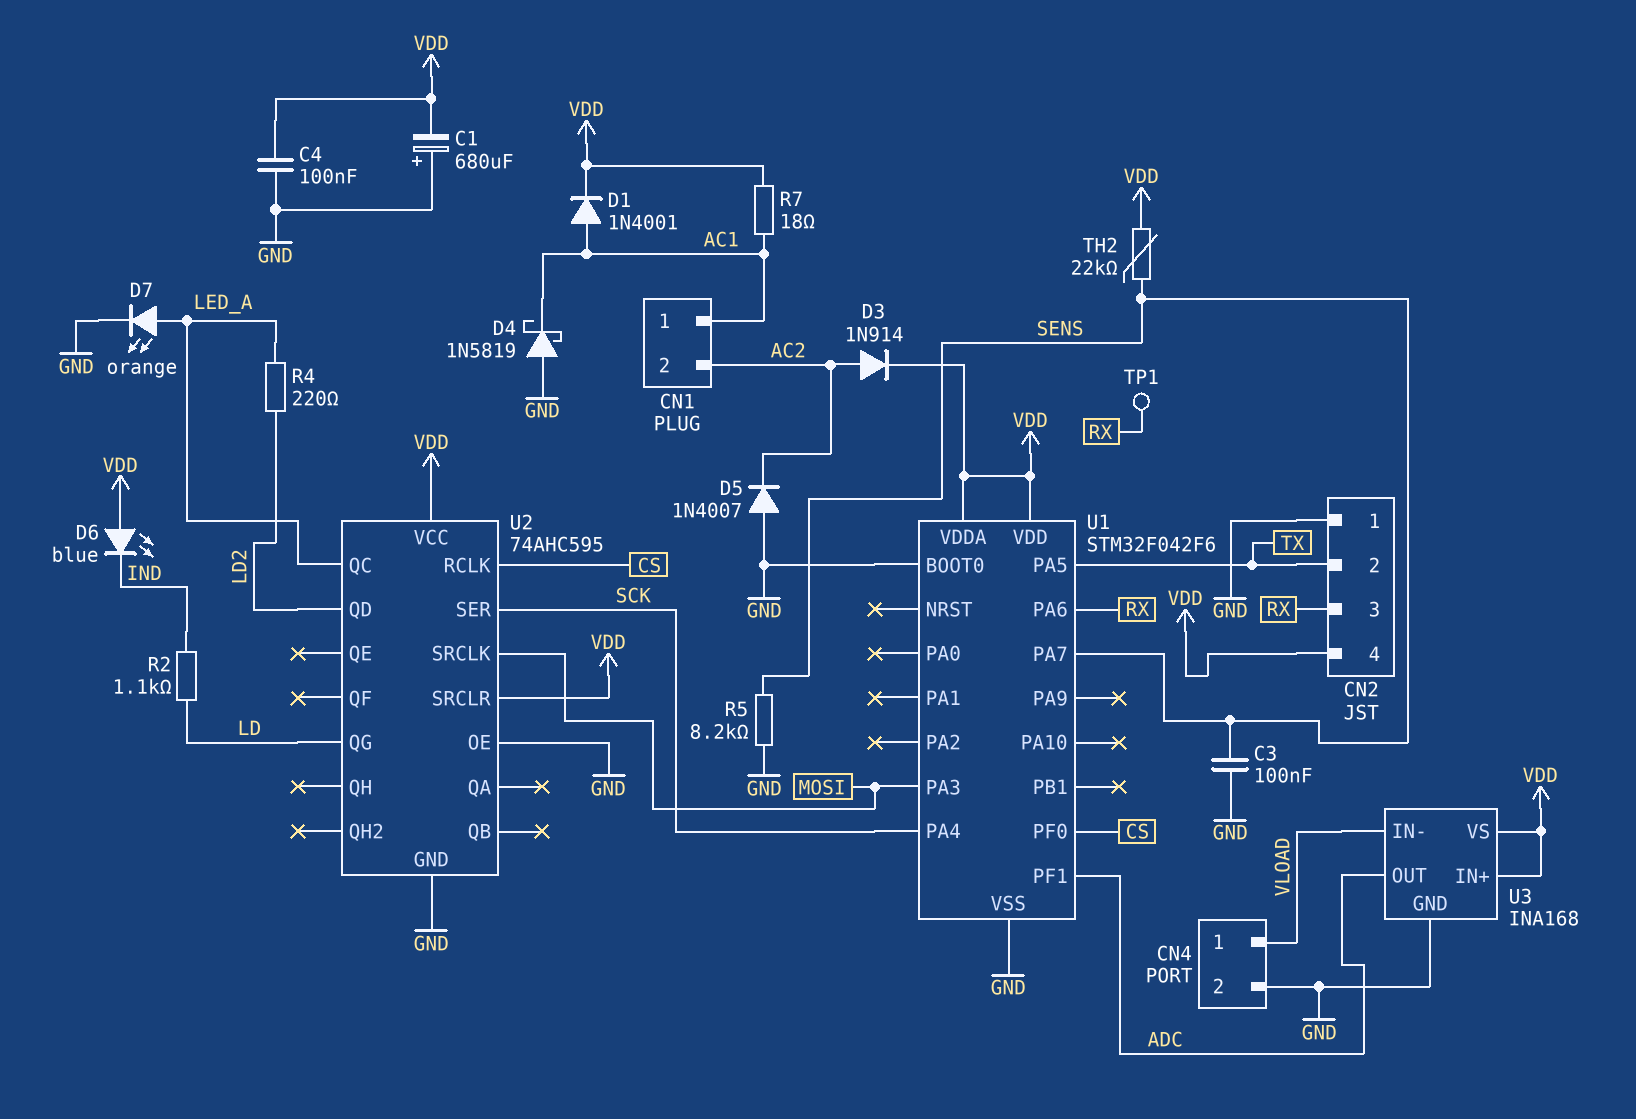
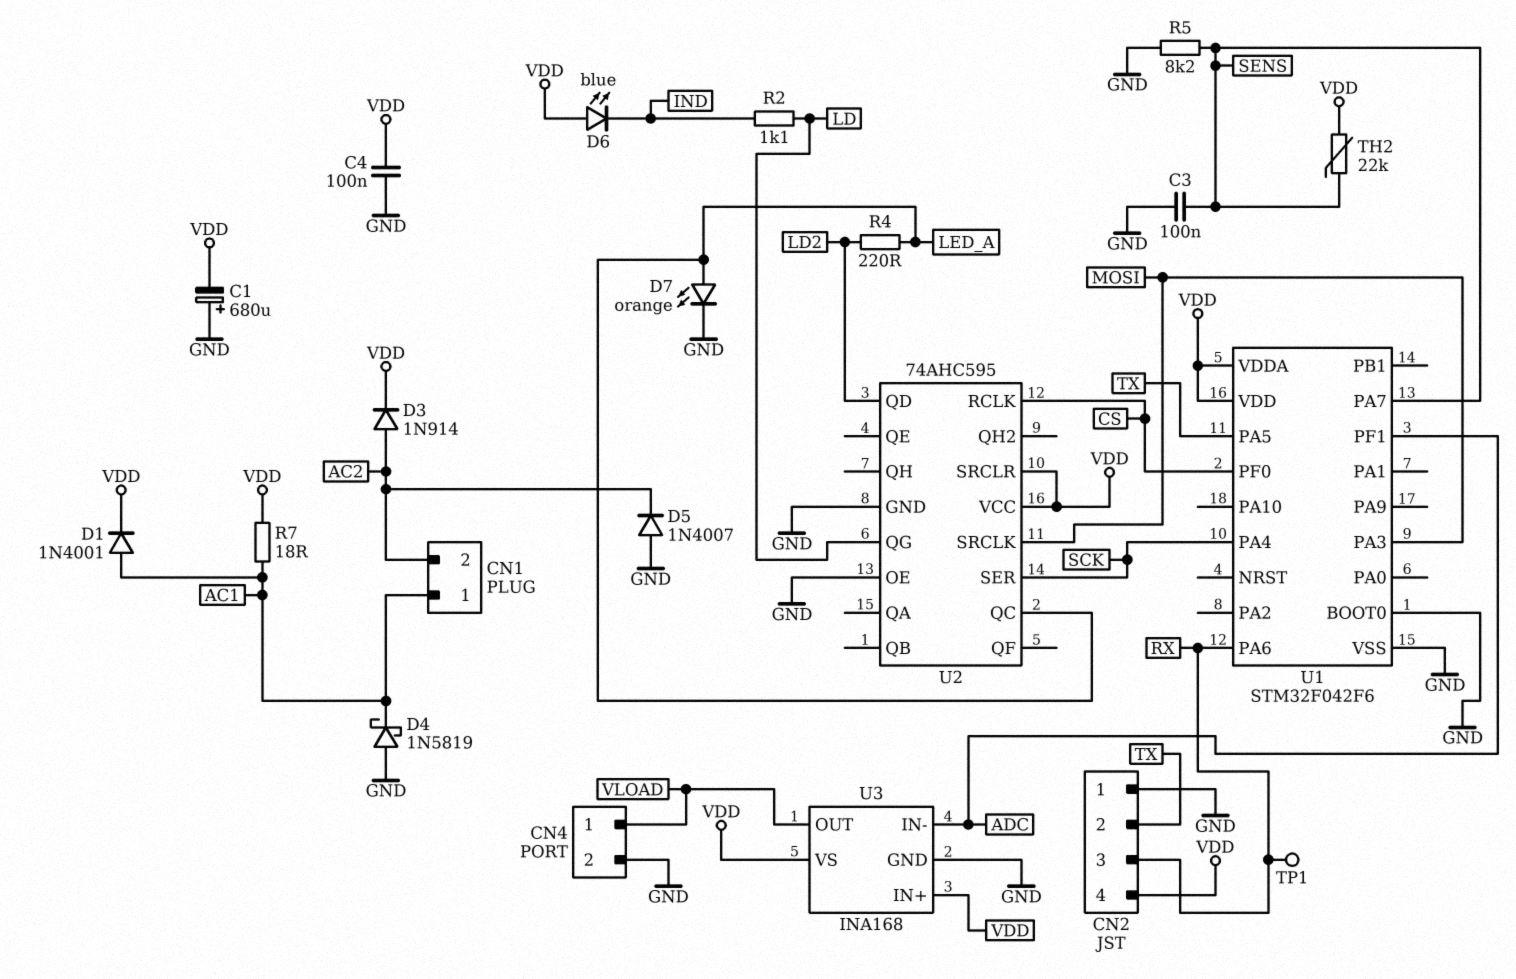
U3 pin IN-: VLOAD -> ADC
U3 pin OUT: ADC -> VLOAD

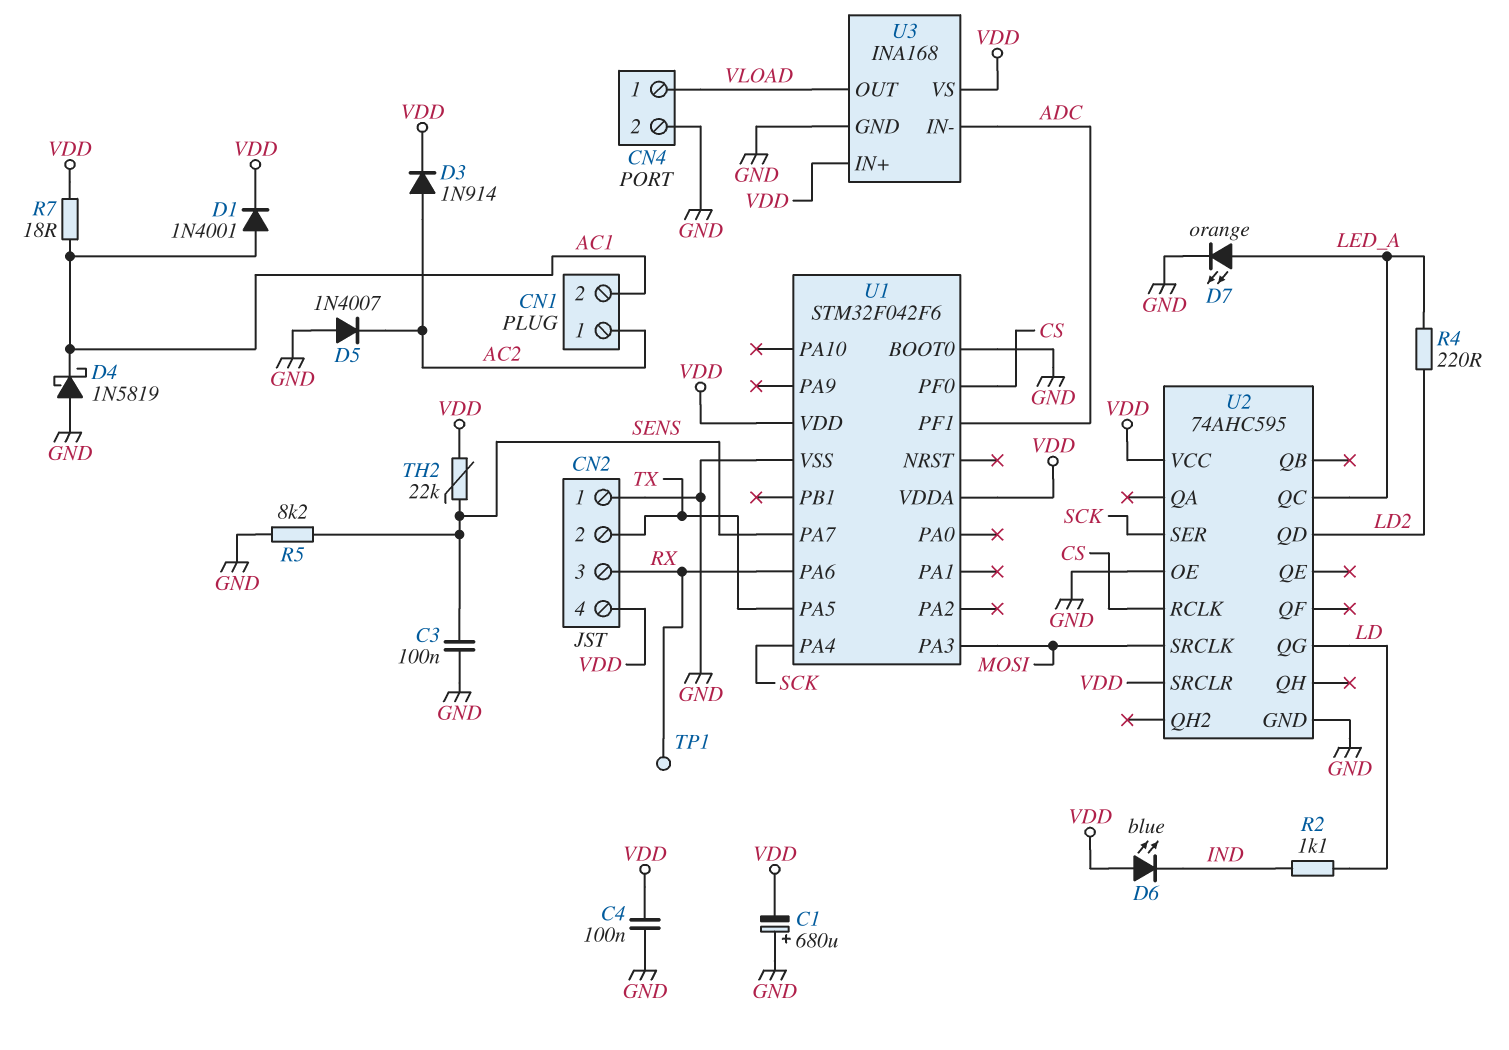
CN1 pin 1: AC1 -> AC2
CN1 pin 2: AC2 -> AC1

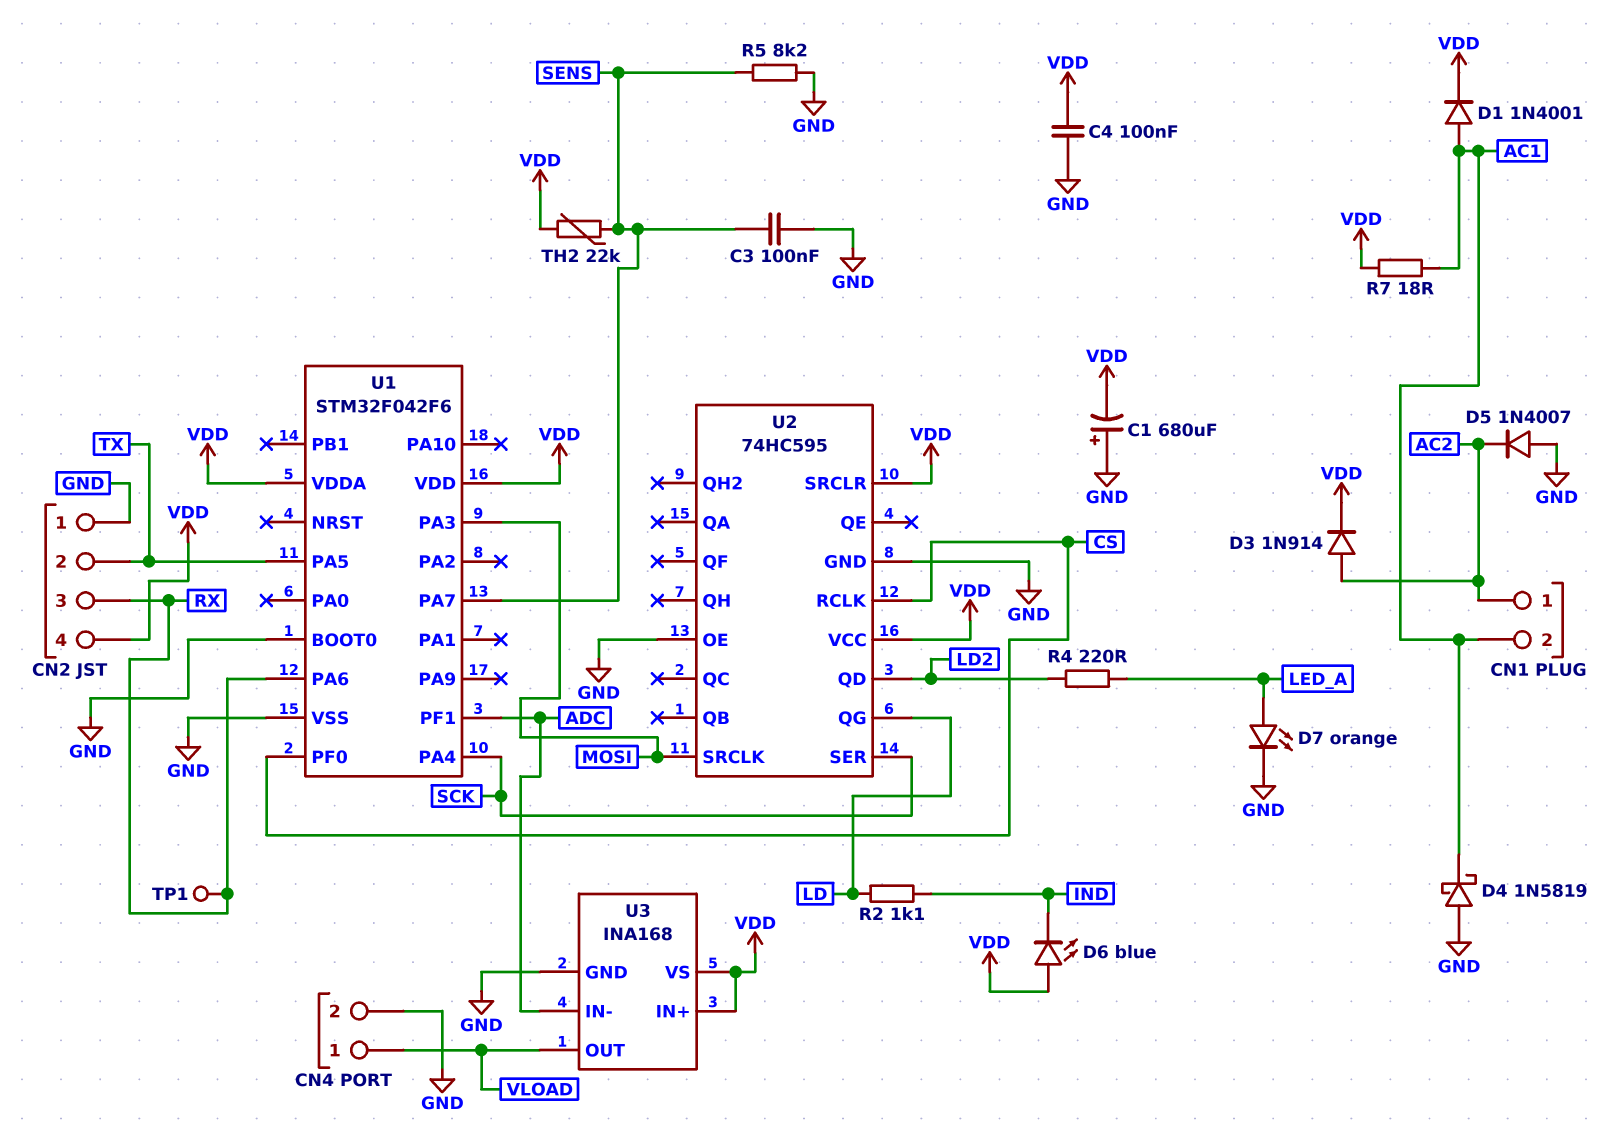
U2: 74AHC595 -> 74HC595
U2 pin QC: LED_A -> none

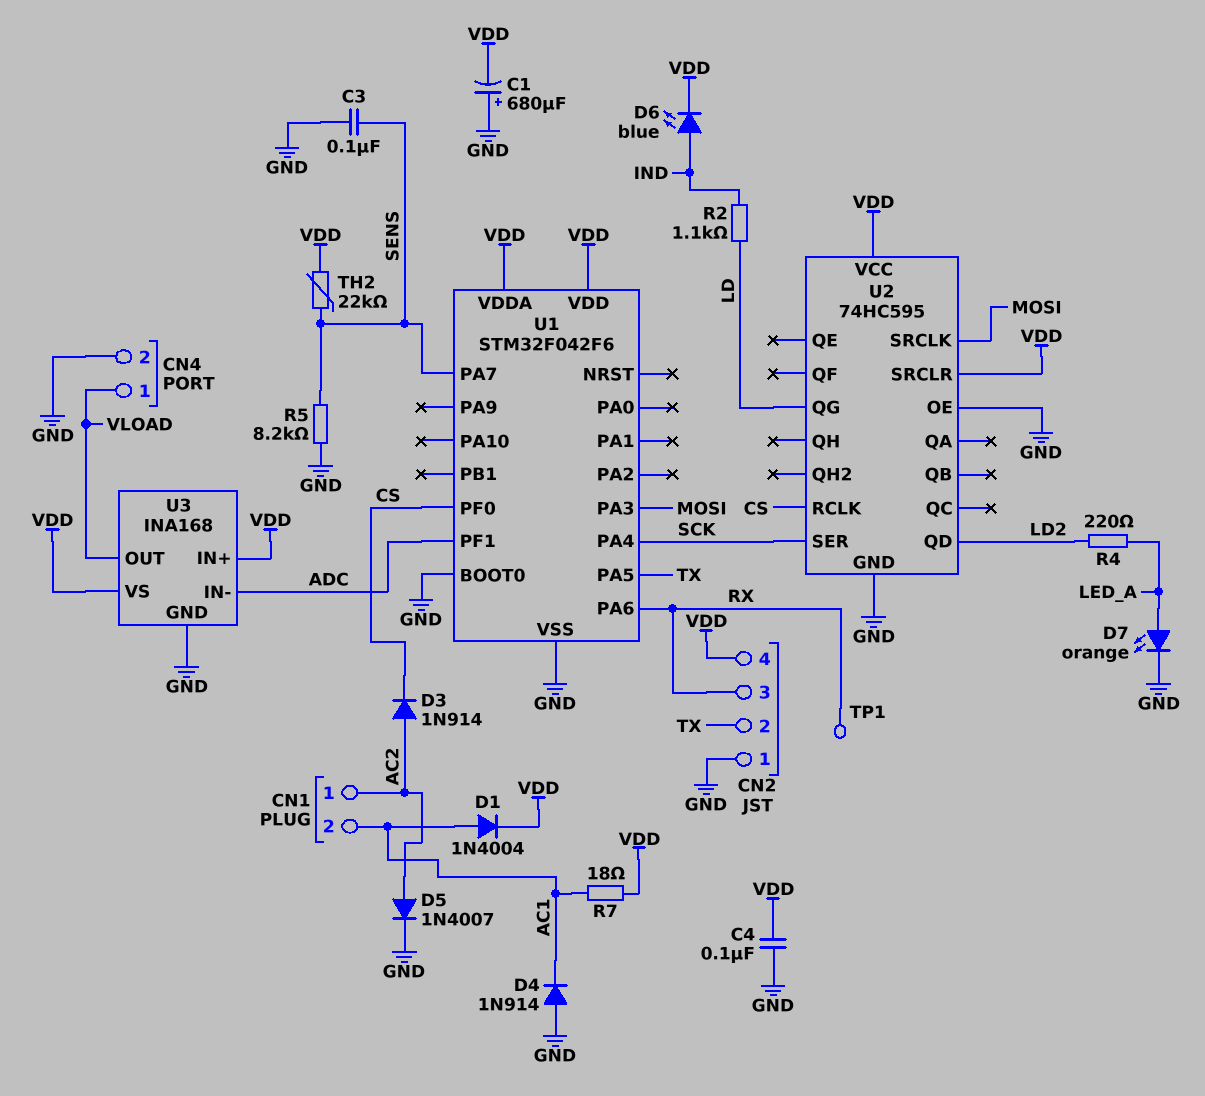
D1: diode 1N4001 (A AC1, K VDD) -> diode 1N4004 (A AC1, K VDD)
D3: diode 1N914 (A AC2, K VDD) -> diode 1N914 (A AC2, K CS)
D4: schottky 1N5819 (A GND, K AC1) -> diode 1N914 (A GND, K AC1)
D5: diode 1N4007 (A GND, K AC2) -> diode 1N4007 (A AC2, K GND)
D6: LED blue (A VDD, K IND) -> LED blue (A IND, K VDD)

